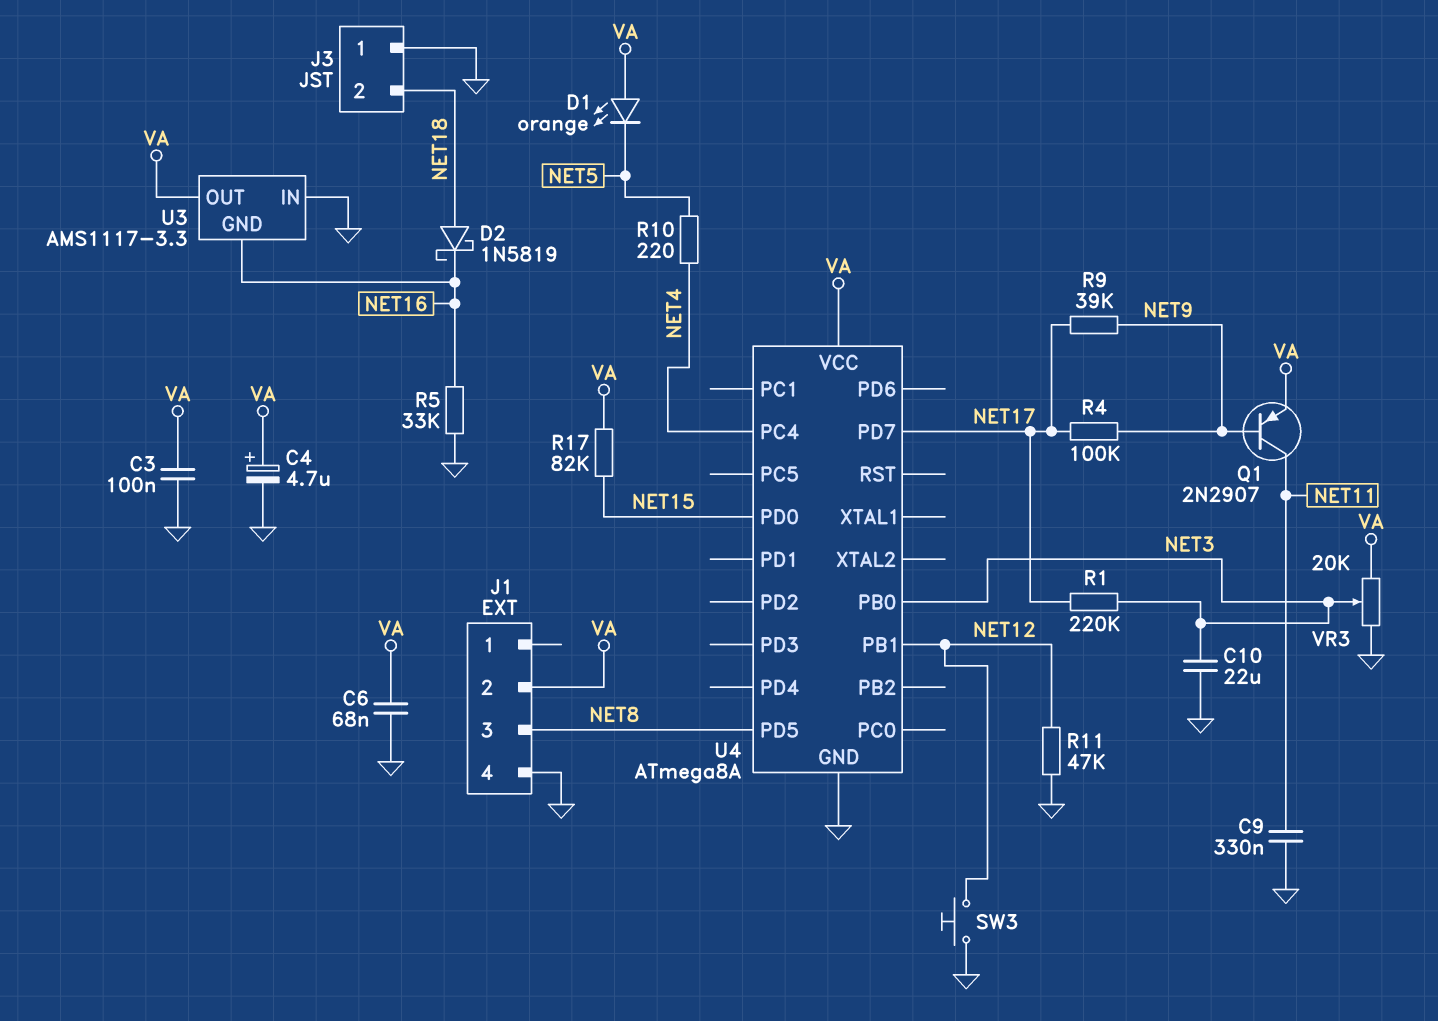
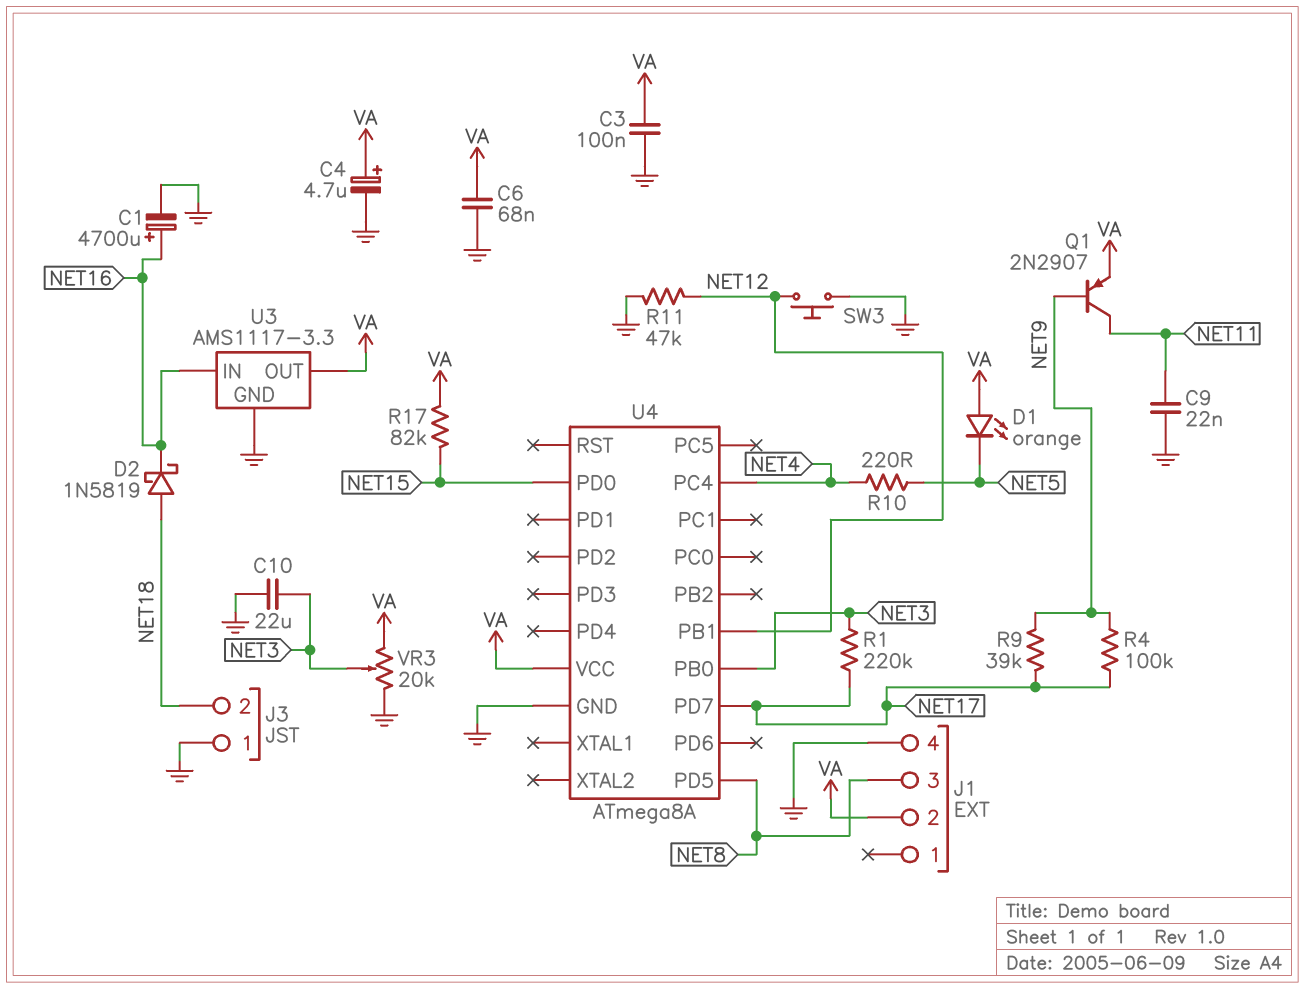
C1: none -> 4700uF (plus NET16, minus GND)
C9: 330nF (GND, NET11) -> 22nF (GND, NET11)
R5: 33k (GND, NET16) -> none
U3 pin GND: NET16 -> GND
U3 pin IN: GND -> NET16

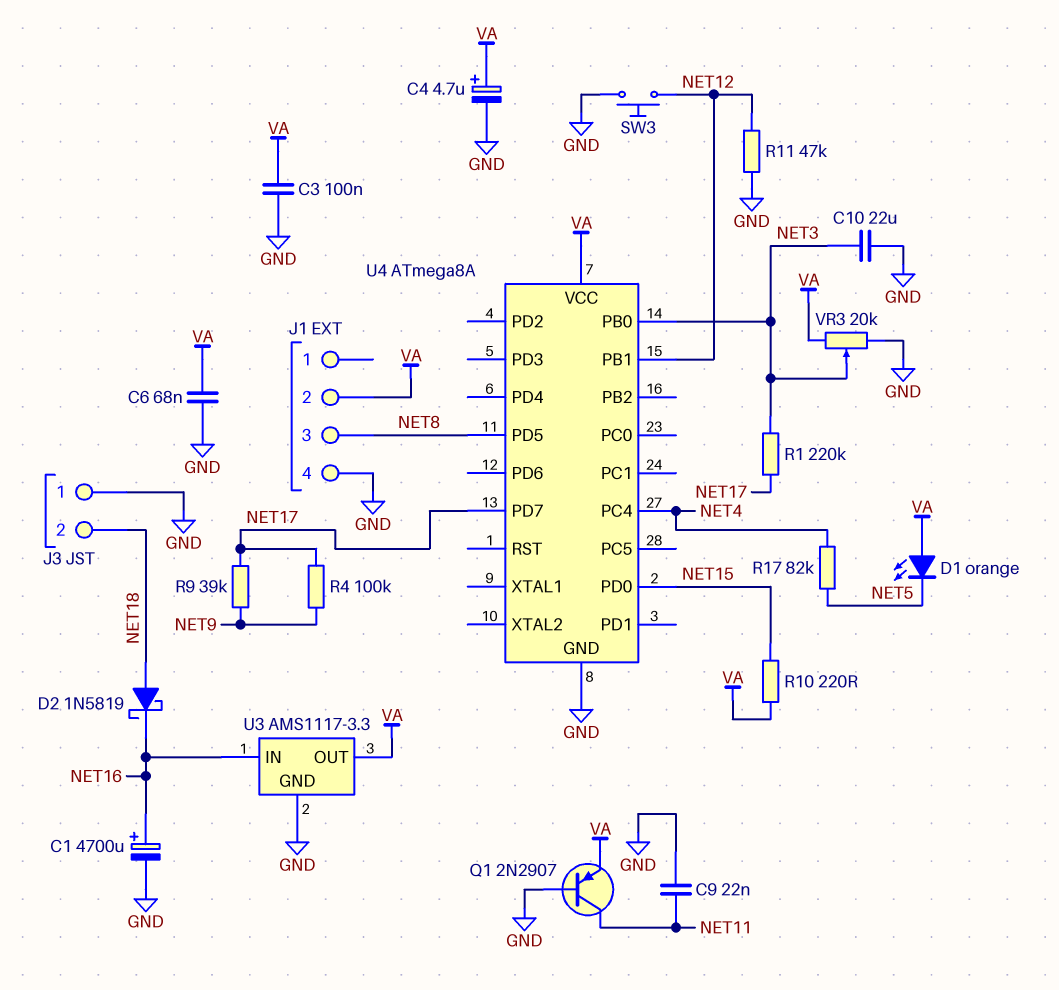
Q1: PNP 2N2907 (B NET9, C NET11, E VA) -> PNP 2N2907 (B GND, C NET11, E VA)
R10: 220 (NET4, NET5) -> 220 (NET15, VA)
R17: 82k (NET15, VA) -> 82k (NET4, NET5)

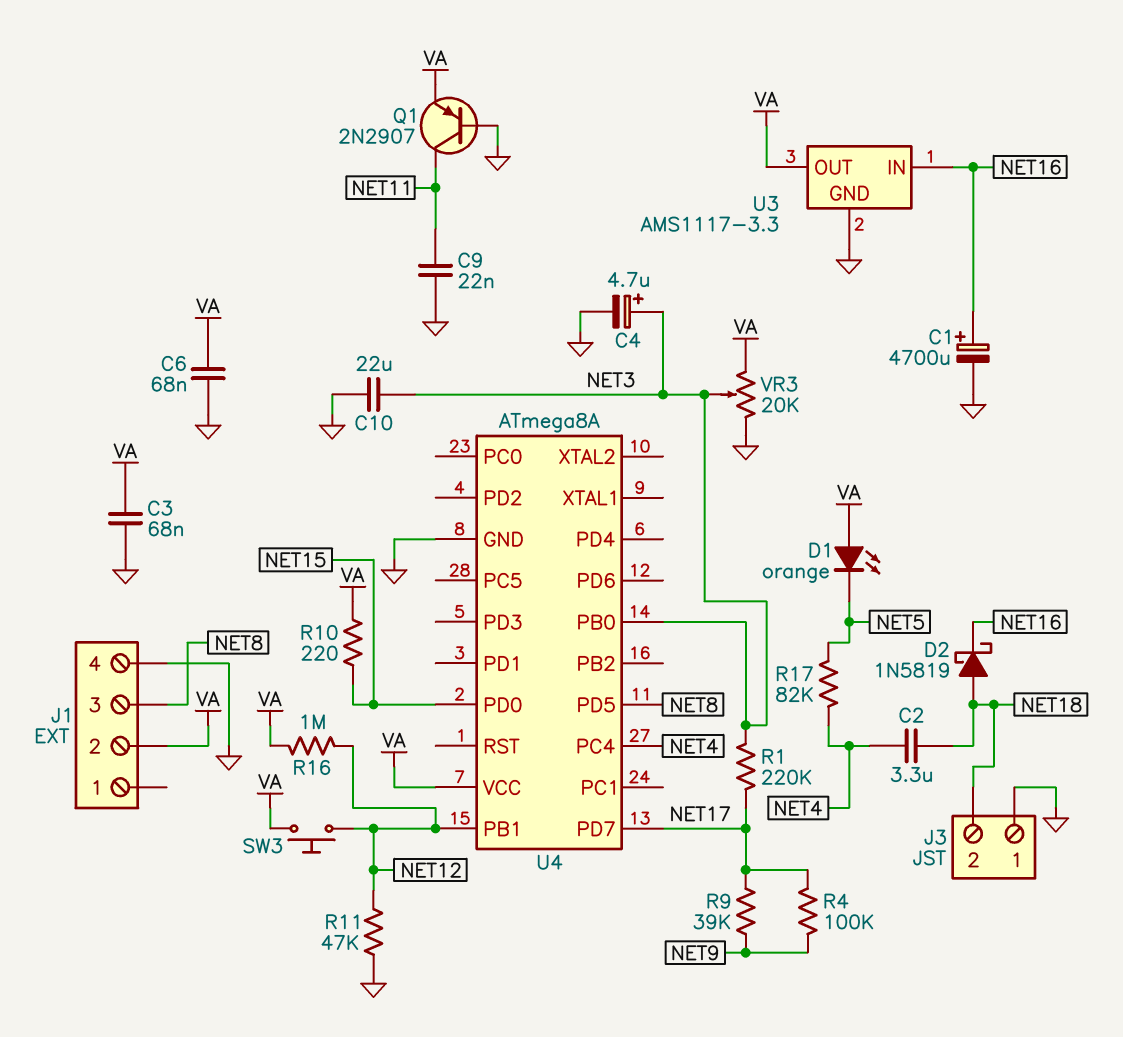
C2: none -> 3.3uF (NET4, NET18)
C3: 100nF (GND, VA) -> 68nF (GND, VA)
C4: 4.7uF (plus VA, minus GND) -> 4.7uF (plus NET3, minus GND)
R16: none -> 1M (NET12, VA)
SW3: button (GND, NET12) -> button (NET12, VA)

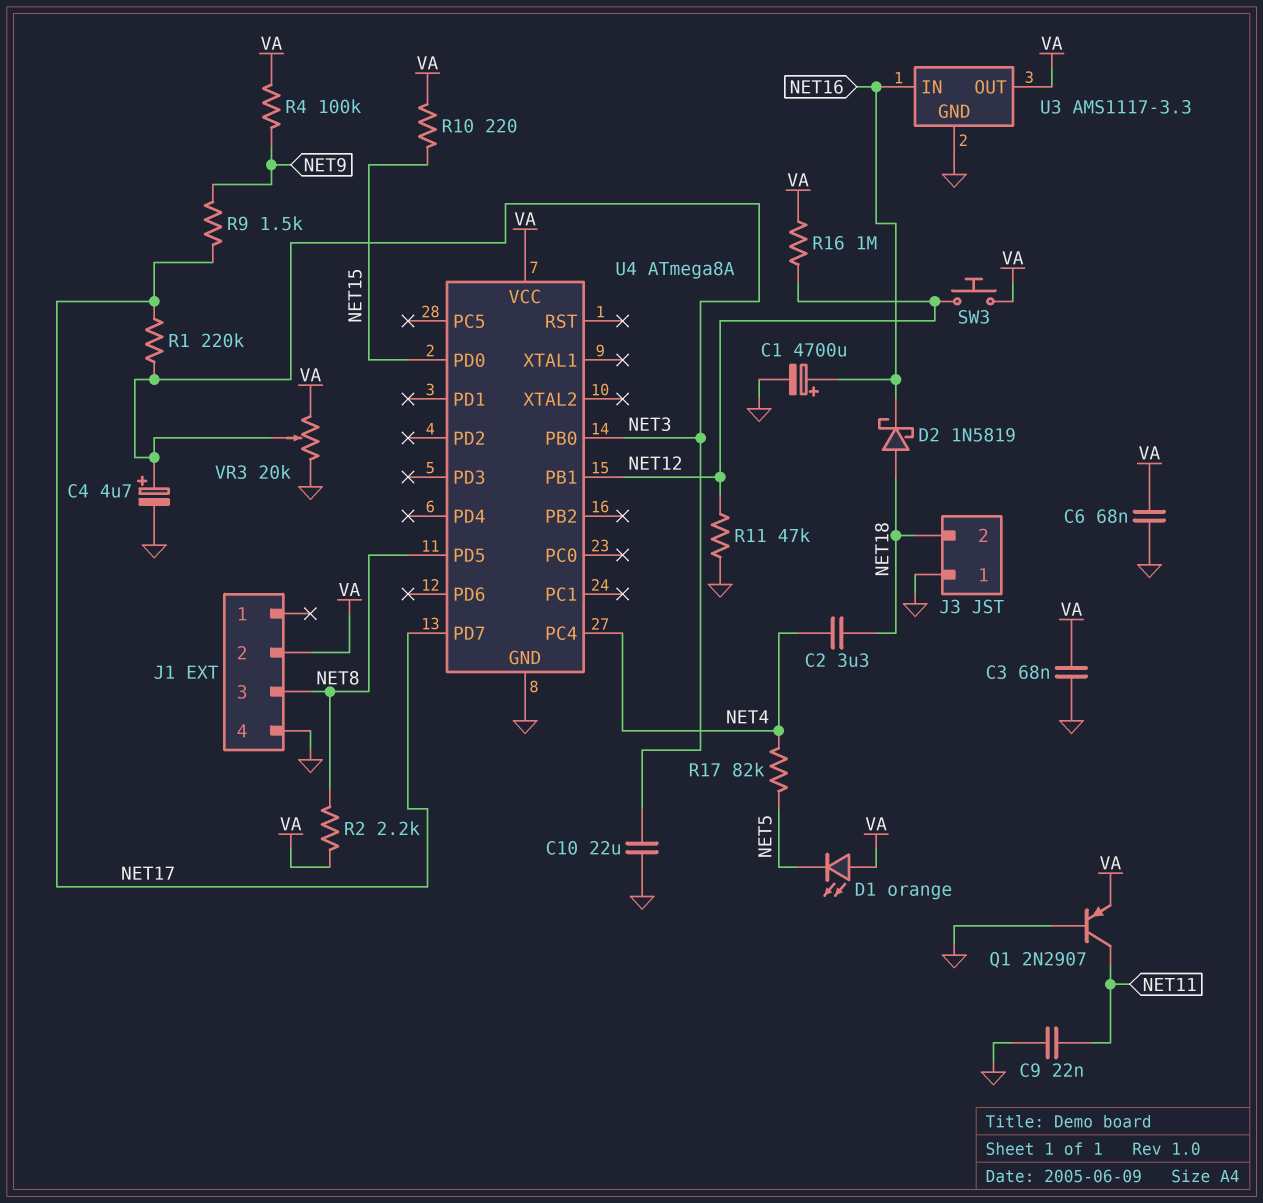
R2: none -> 2.2k (NET8, VA)
R4: 100k (NET9, NET17) -> 100k (NET9, VA)
R9: 39k (NET9, NET17) -> 1.5k (NET9, NET17)

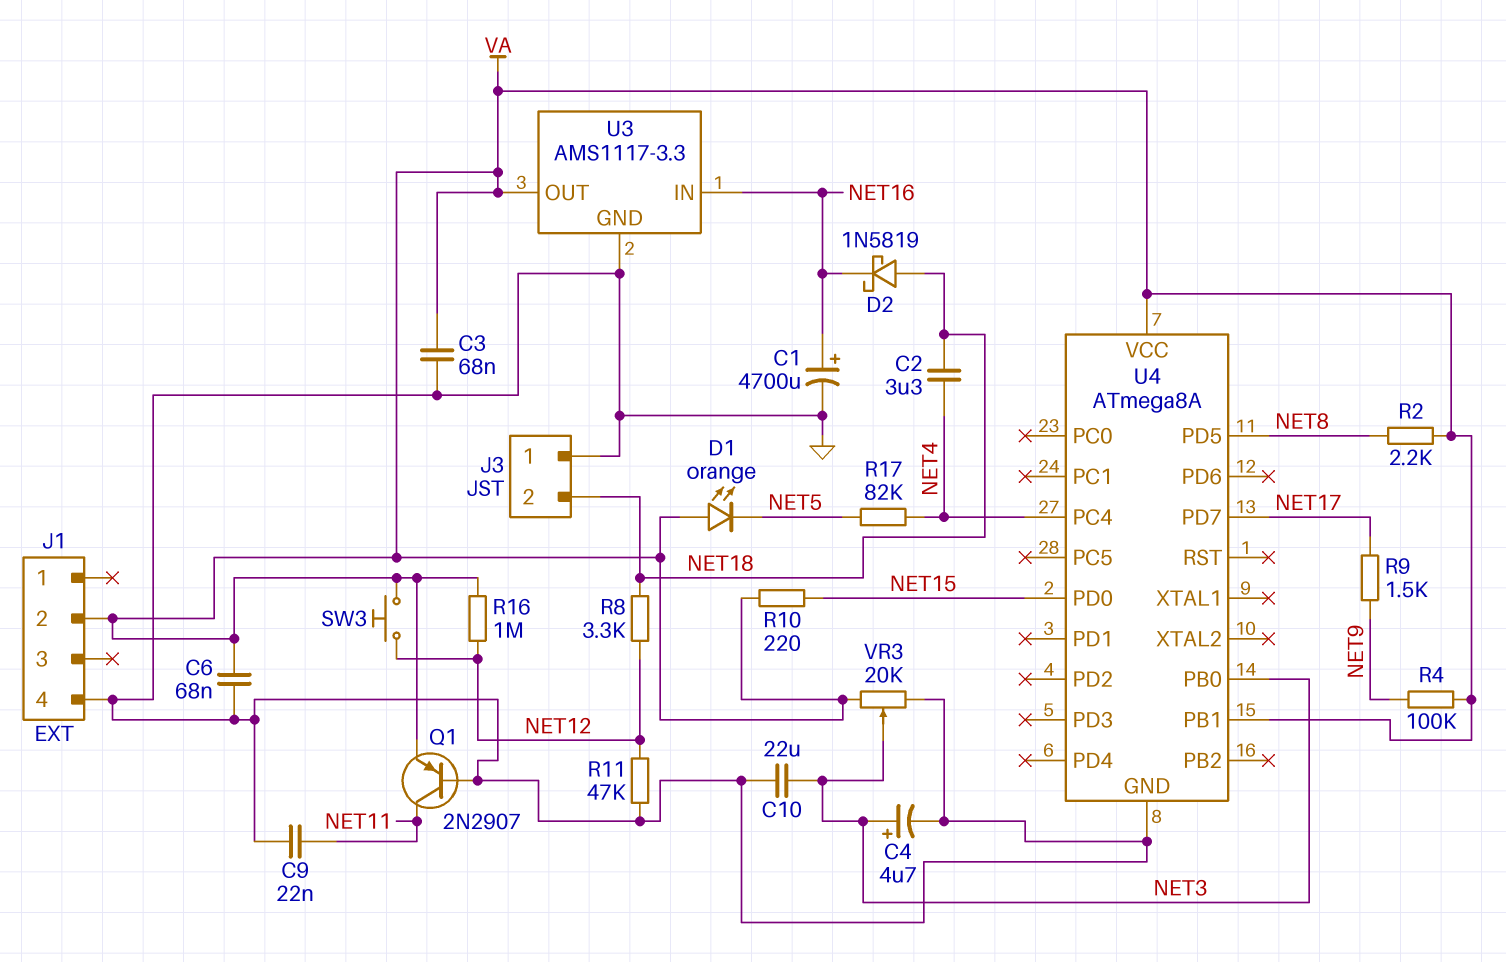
J1 pin 3: NET8 -> none
R1: 220k (NET3, NET17) -> none
R8: none -> 3.3k (NET12, NET18)
U4 pin PB1: NET12 -> VA

